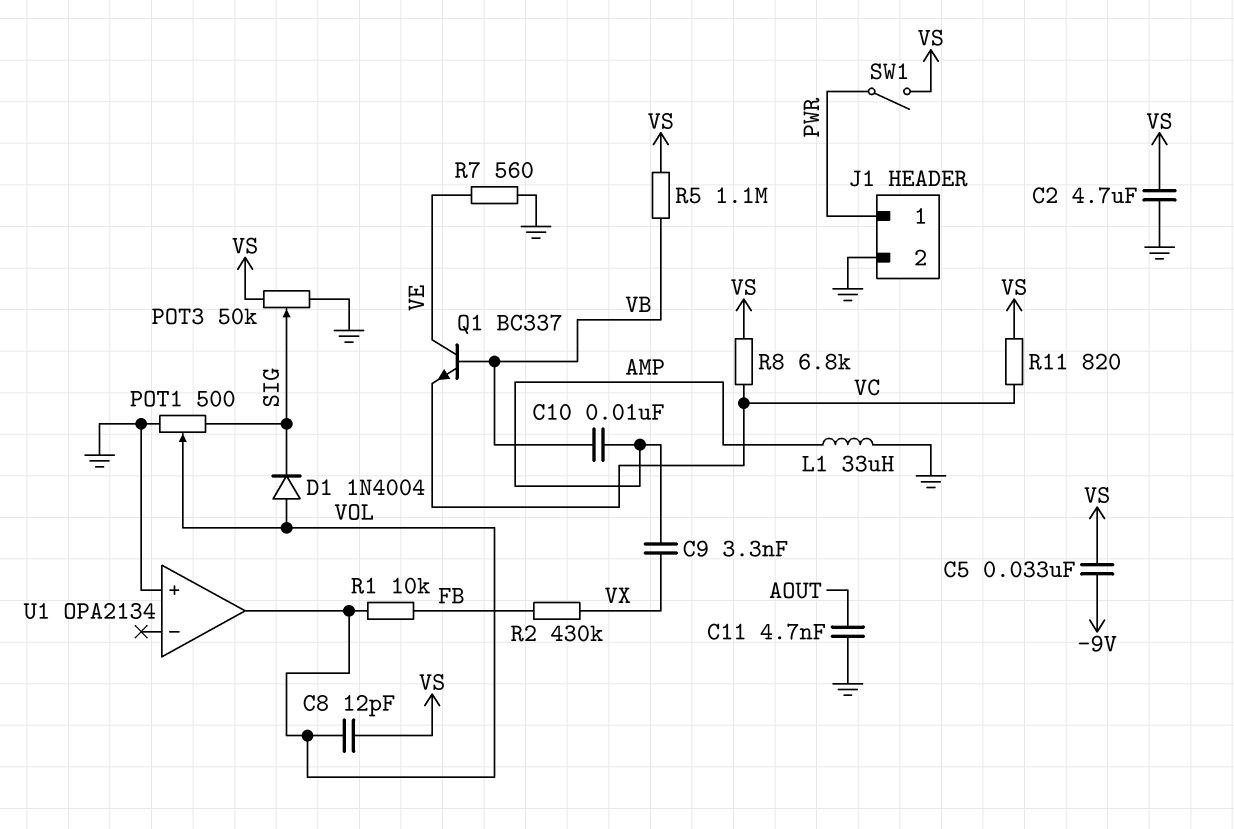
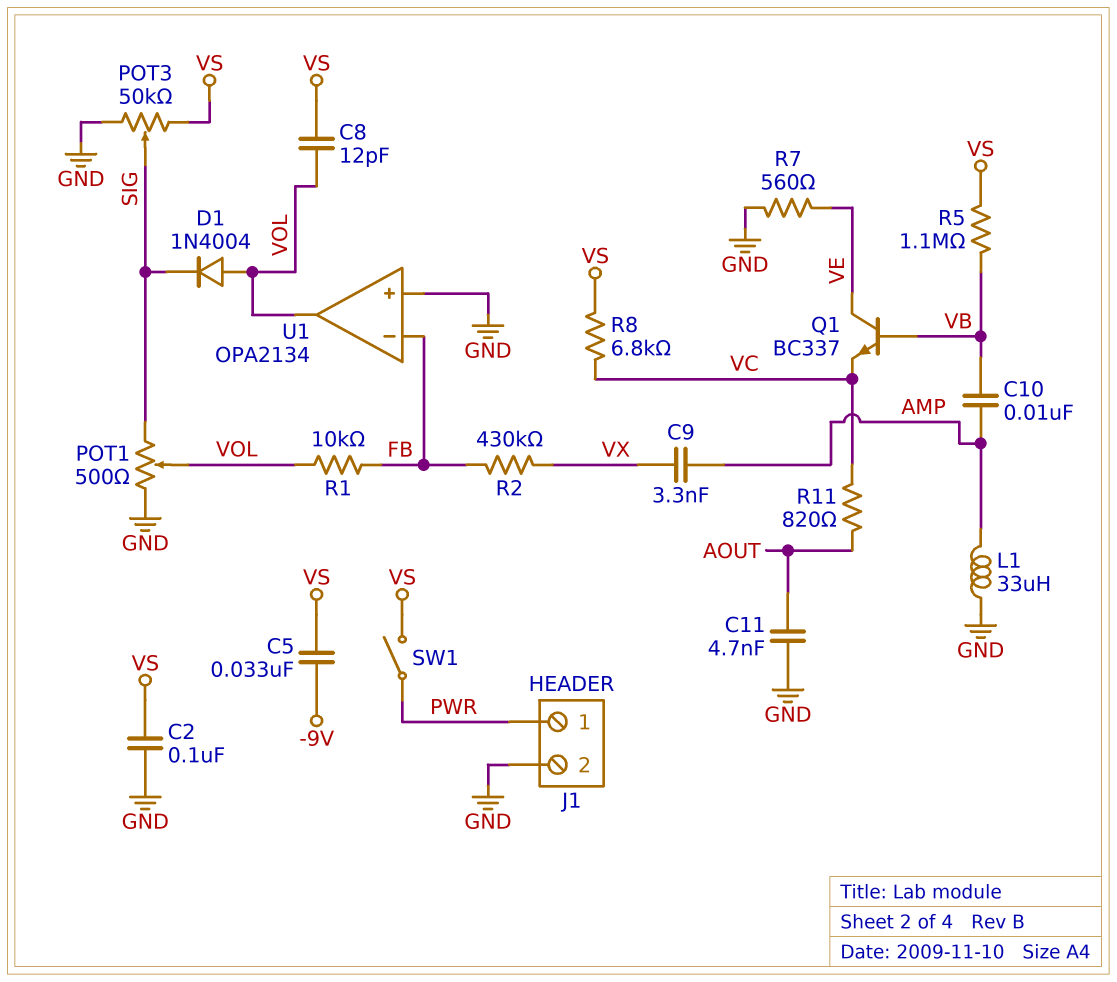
C2: 4.7uF (GND, VS) -> 100nF (GND, VS)
R11: 820 (VC, VS) -> 820 (AOUT, VC)
U1 pin in-: none -> FB

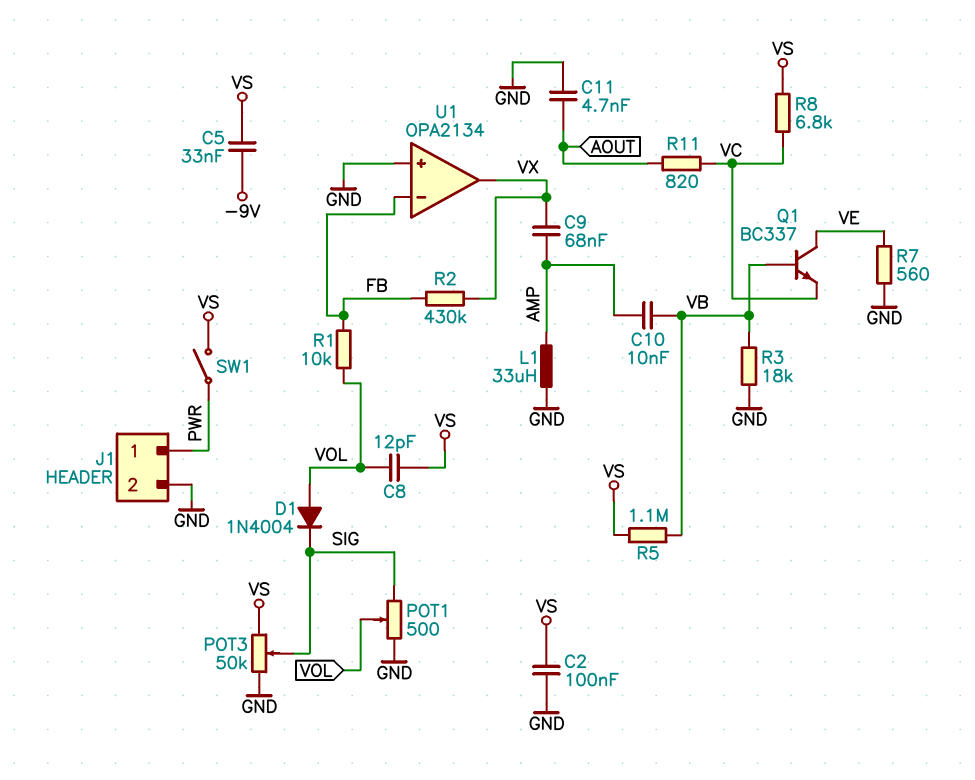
C9: 3.3nF (AMP, VX) -> 68nF (AMP, VX)
R3: none -> 18k (GND, VB)
U1 pin out: VOL -> VX

